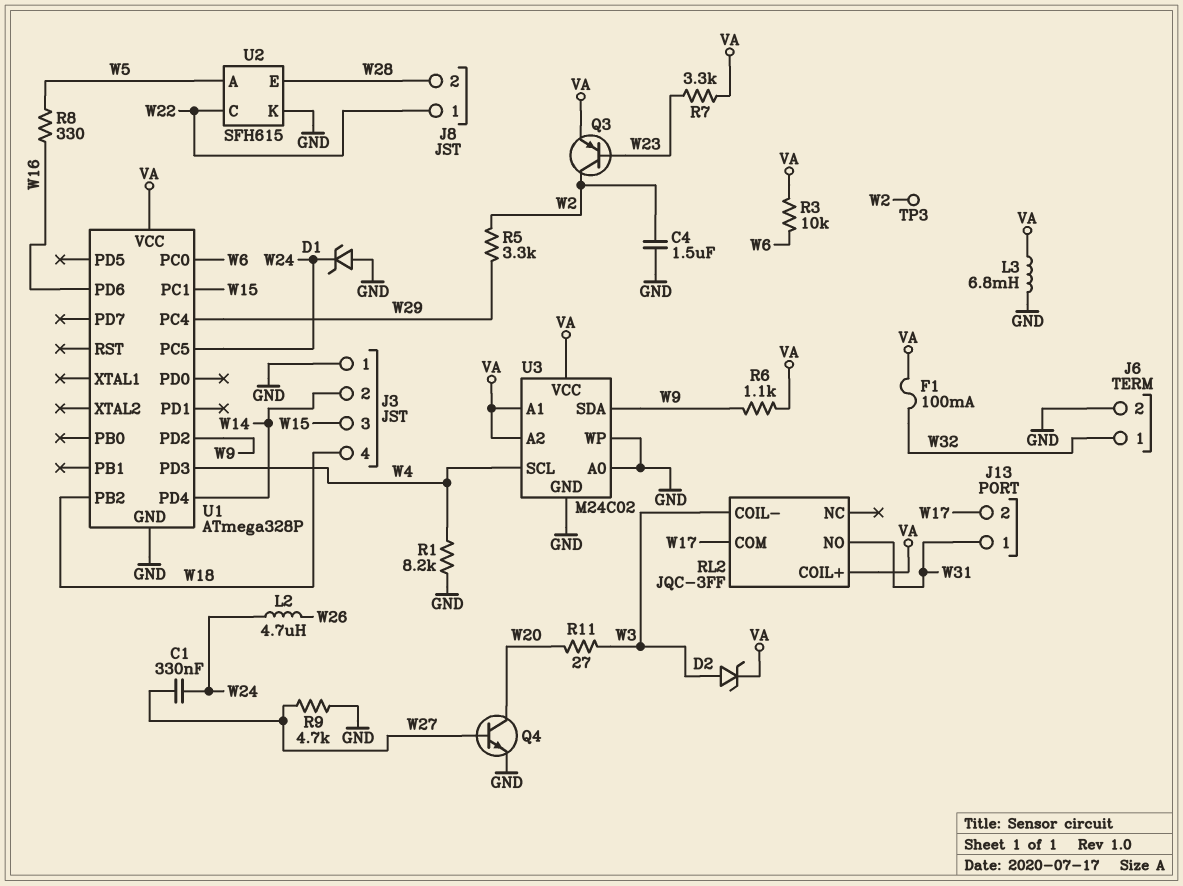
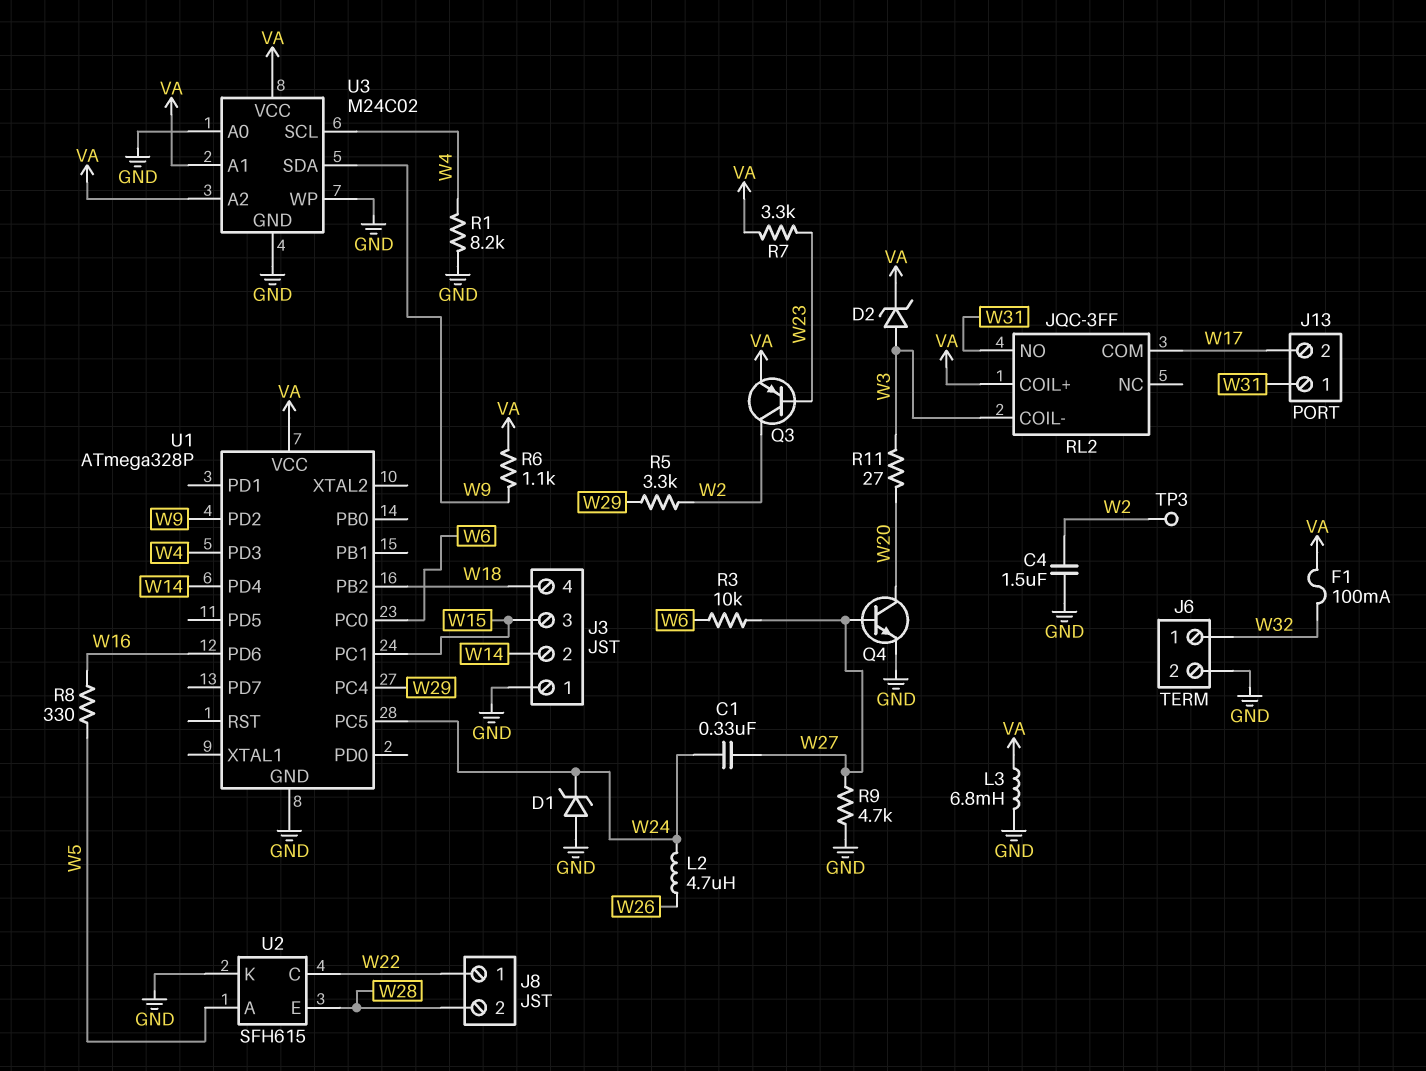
R3: 10k (VA, W6) -> 10k (W6, W27)

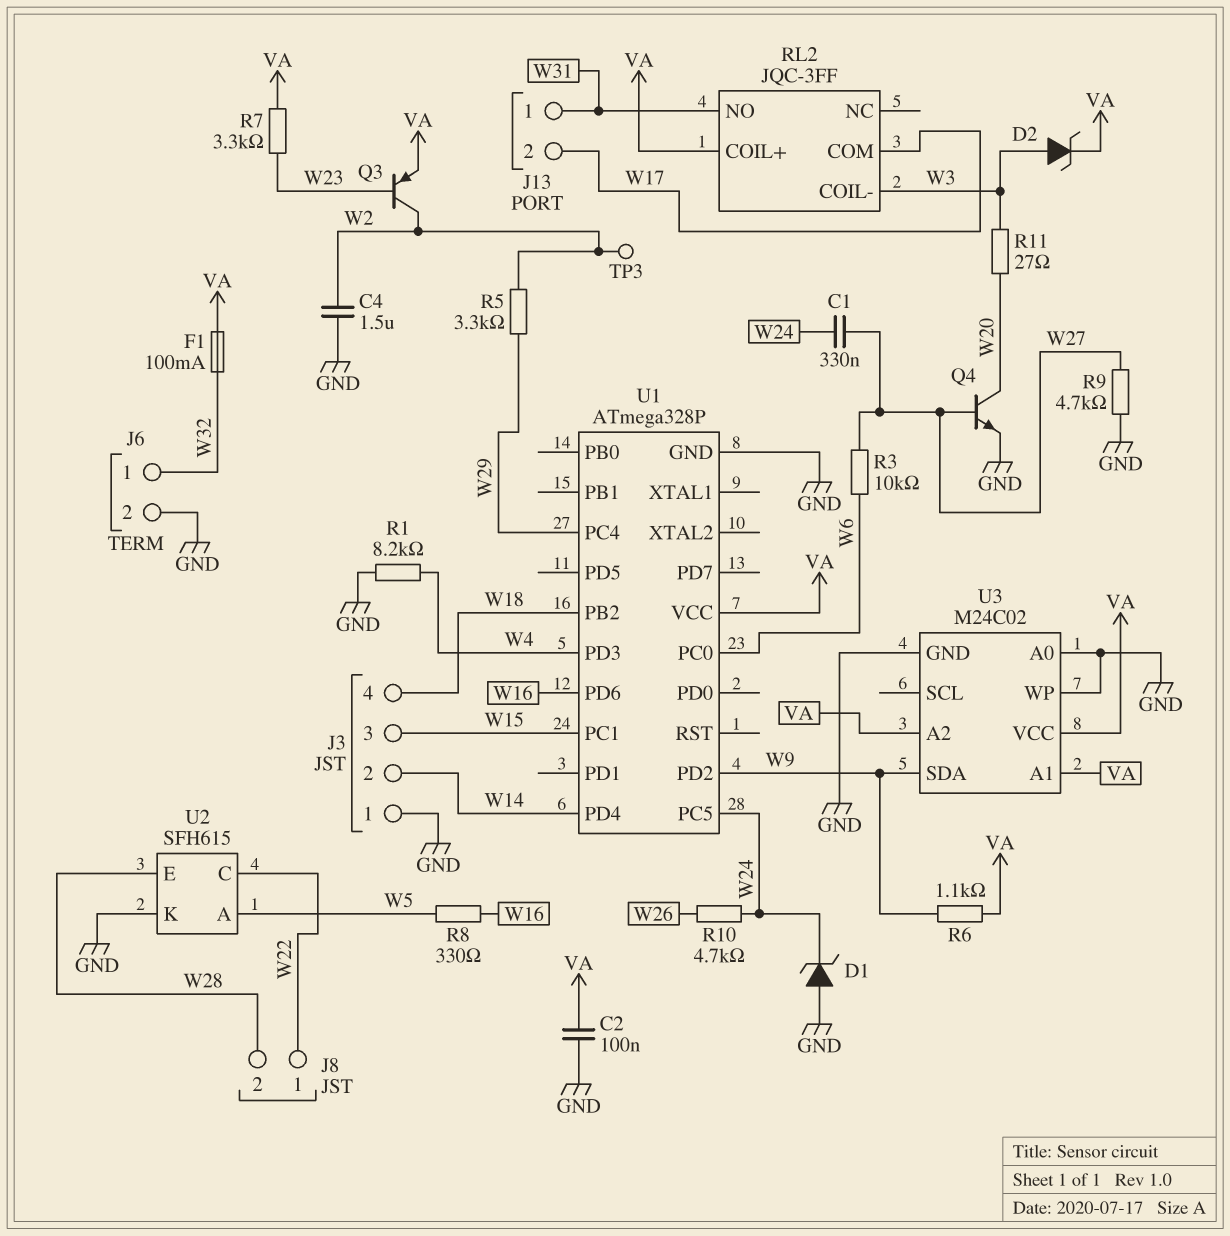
C2: none -> 100nF (GND, VA)
L2: 4.7uH (W24, W26) -> none
L3: 6.8mH (GND, VA) -> none
R10: none -> 4.7k (W24, W26)
U3 pin SCL: W4 -> none

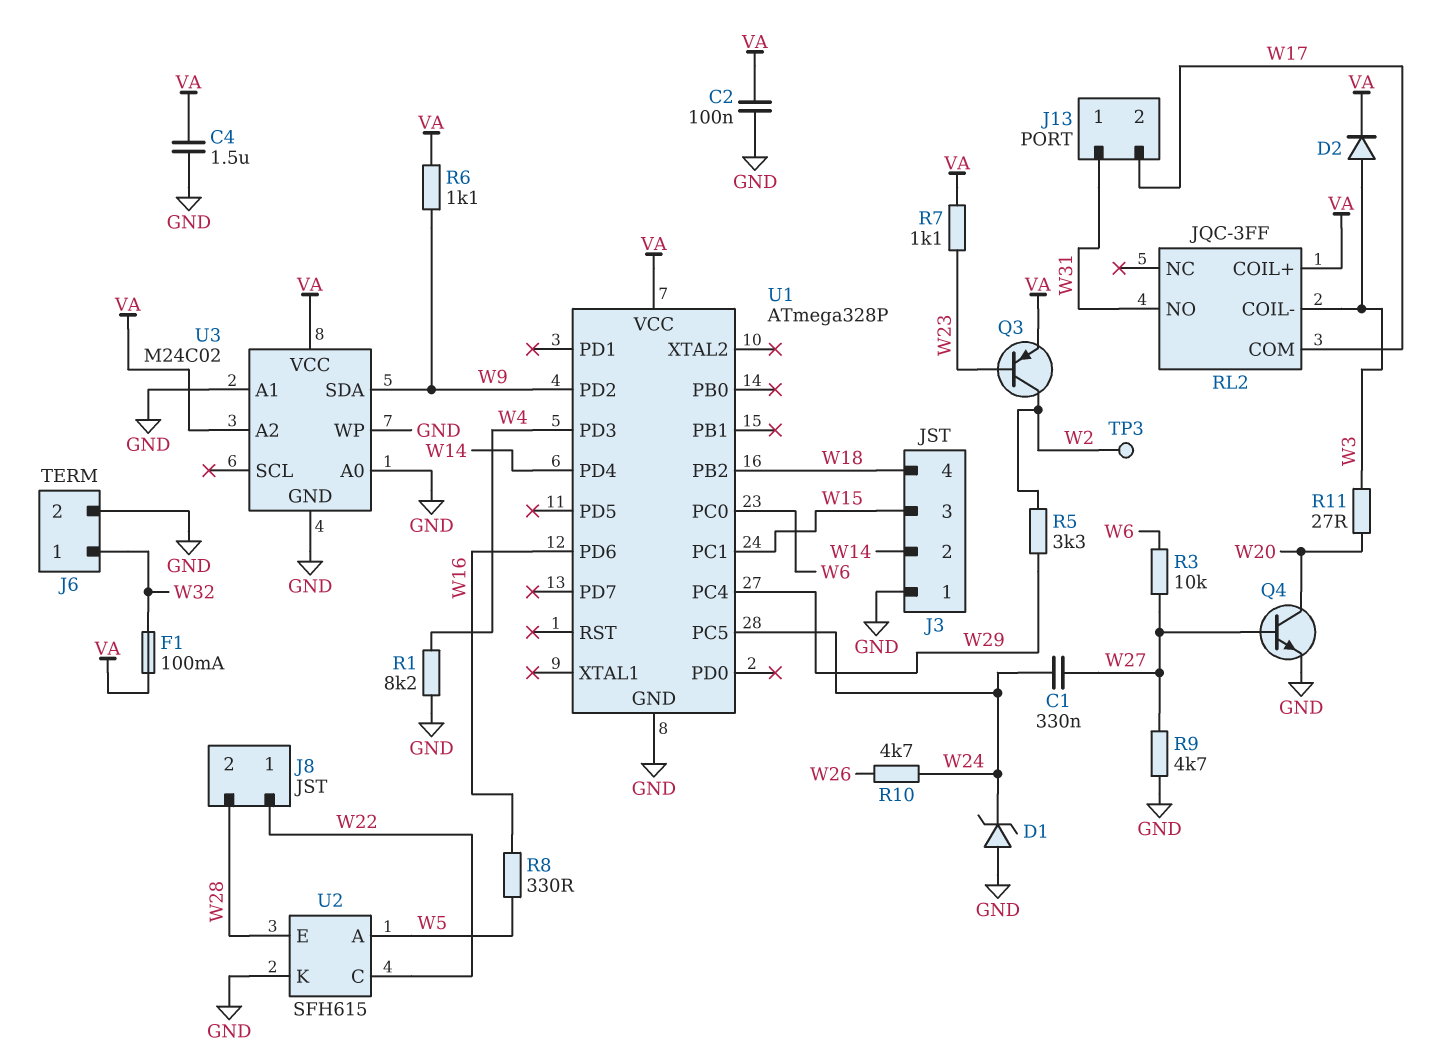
C4: 1.5uF (GND, W2) -> 1.5uF (GND, VA)
D2: zener (A W3, K VA) -> diode (A W3, K VA)
R7: 3.3k (VA, W23) -> 1.1k (VA, W23)
U3 pin A1: VA -> GND

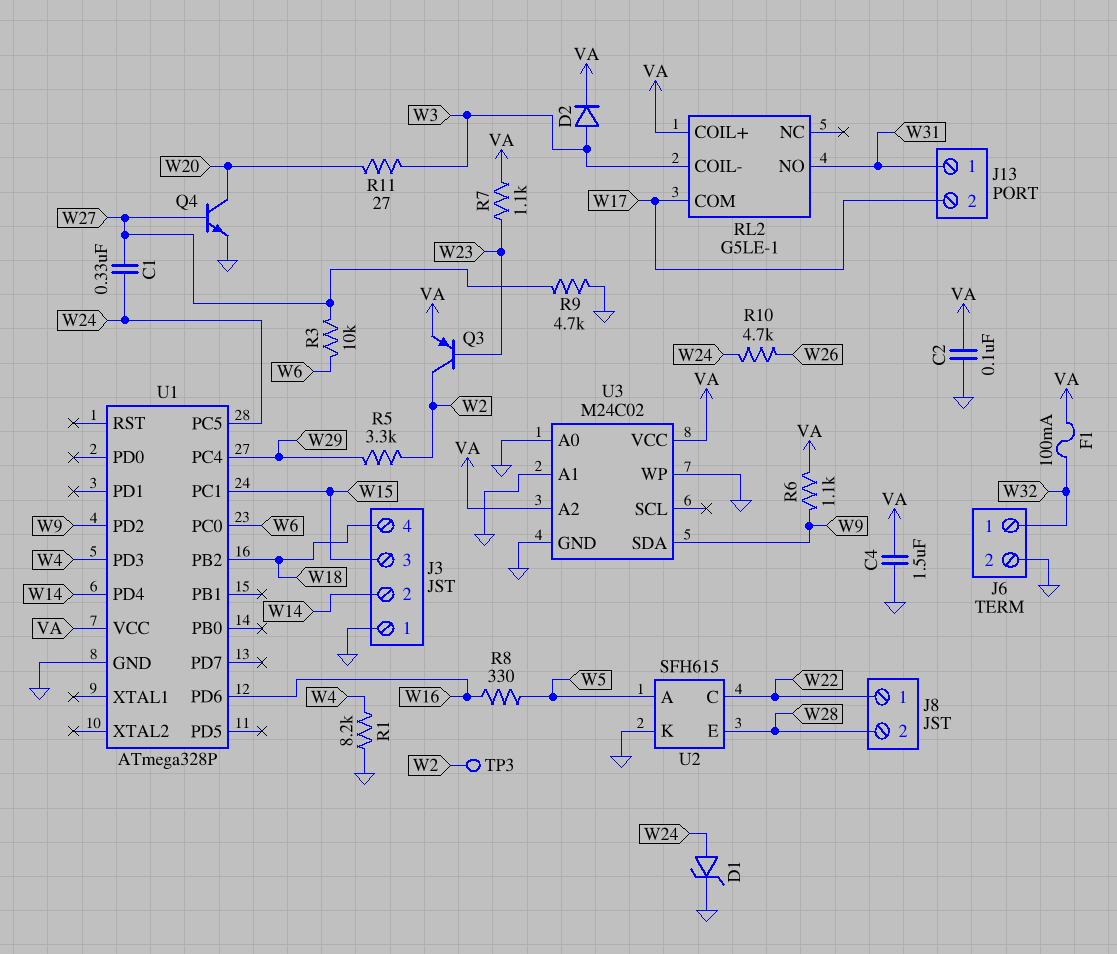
D1: zener (A GND, K W24) -> zener (A W24, K GND)
RL2: JQC-3FF -> G5LE-1

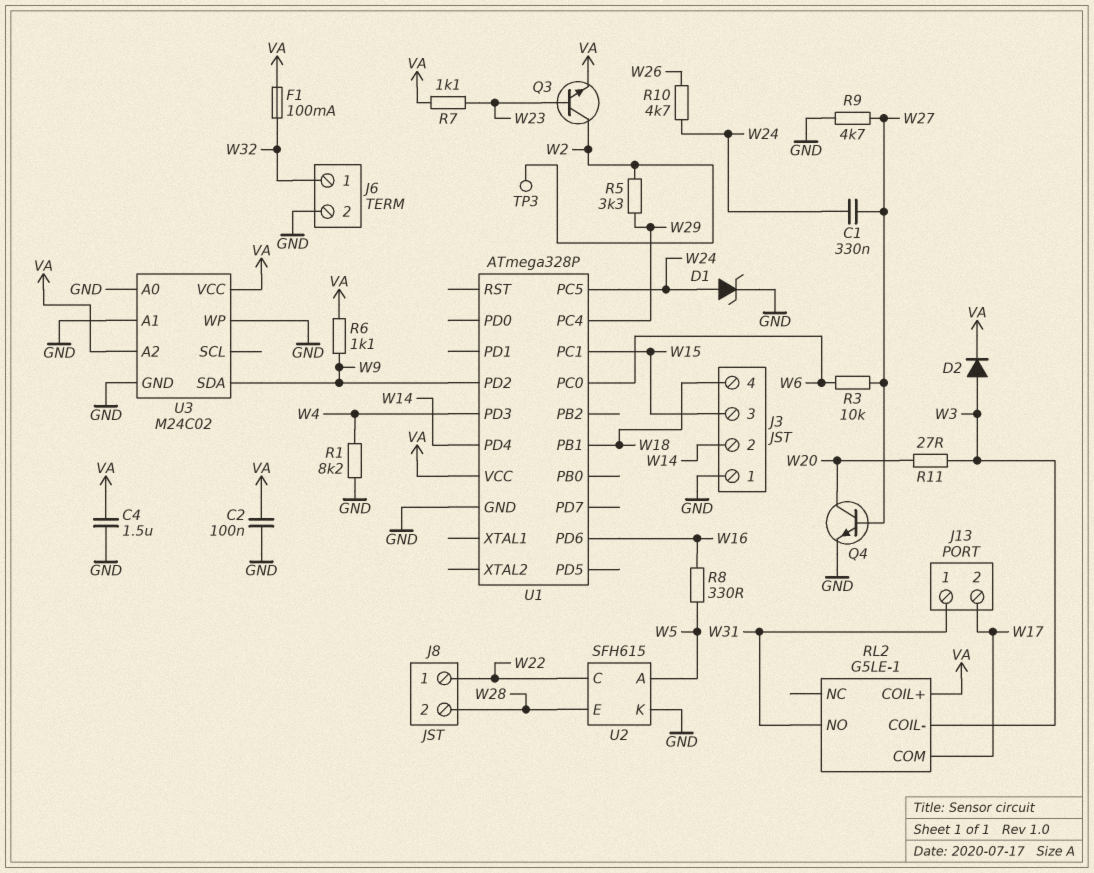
Q3: PNP (B W23, C W2, E VA) -> NPN (B W23, C W2, E VA)
U1 pin PB1: none -> W18
U1 pin PB2: W18 -> none

